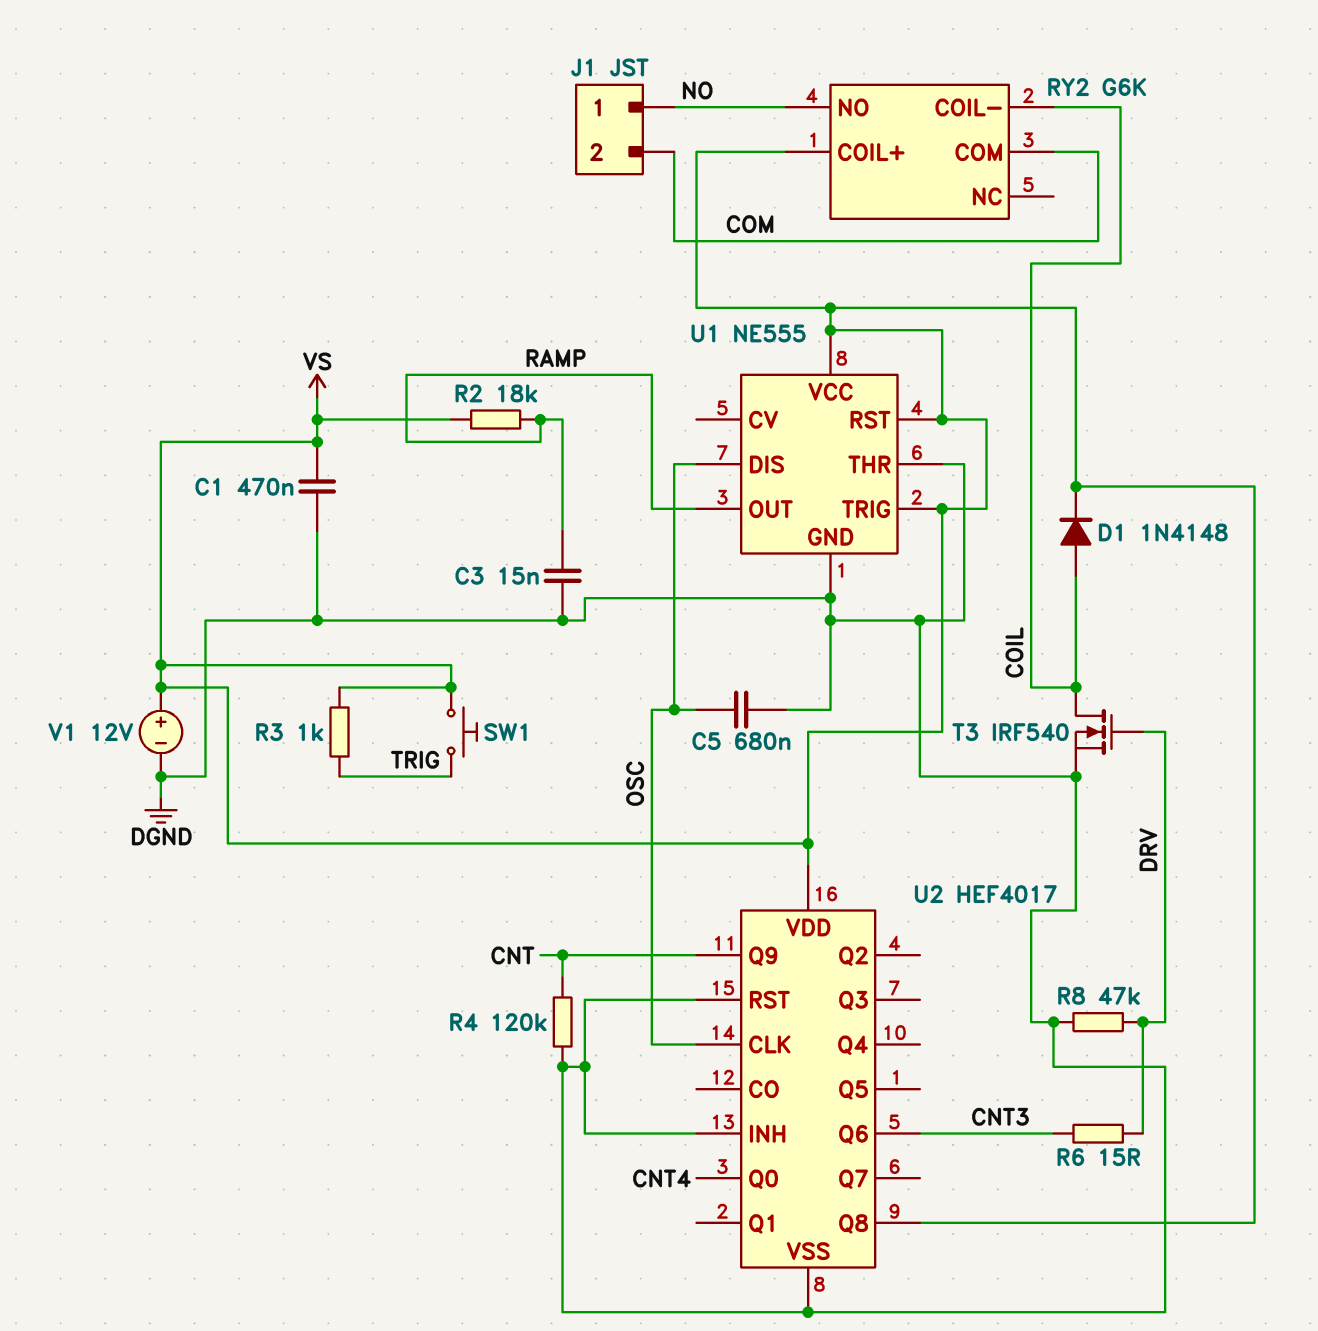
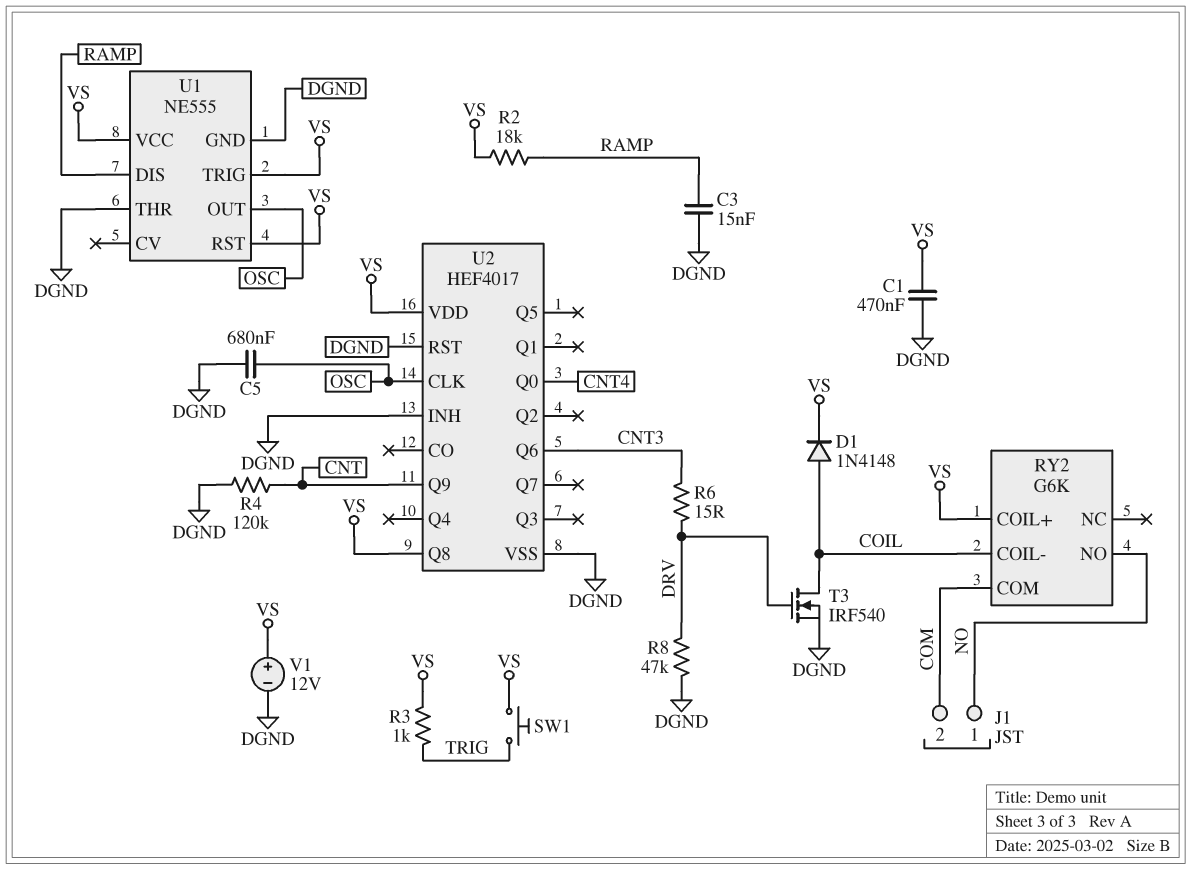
U1 pin DIS: OSC -> RAMP
U1 pin OUT: RAMP -> OSC

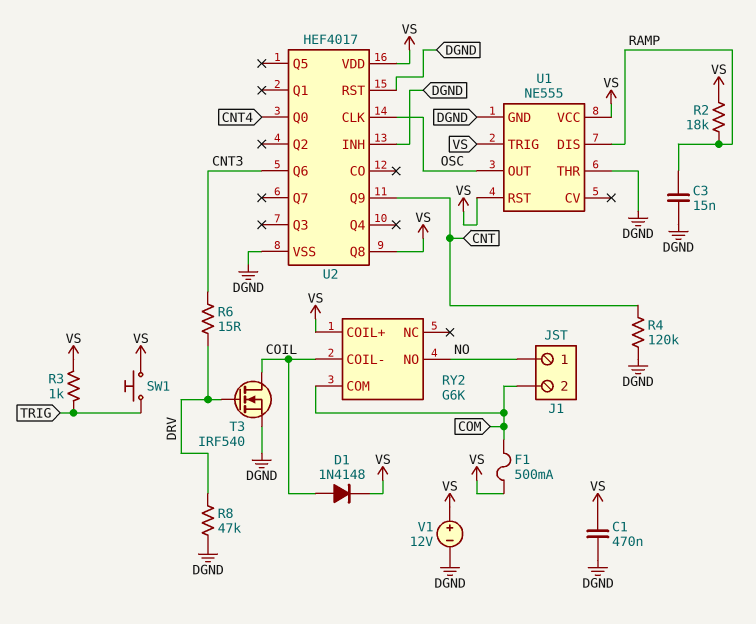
C5: 680nF (DGND, OSC) -> none
F1: none -> 500mA (COM, VS)

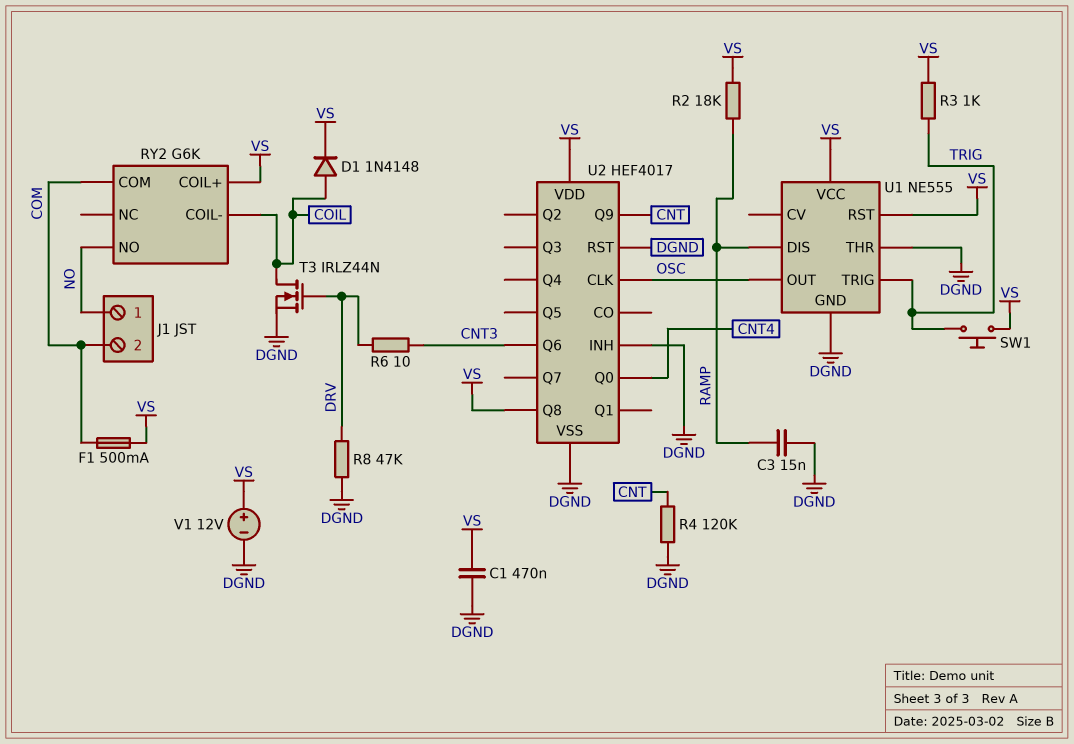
R6: 15 (CNT3, DRV) -> 10 (CNT3, DRV)
T3: NMOS IRF540 (G DRV, D COIL, S DGND) -> NMOS IRLZ44N (G DRV, D COIL, S DGND)
U1 pin TRIG: VS -> TRIG

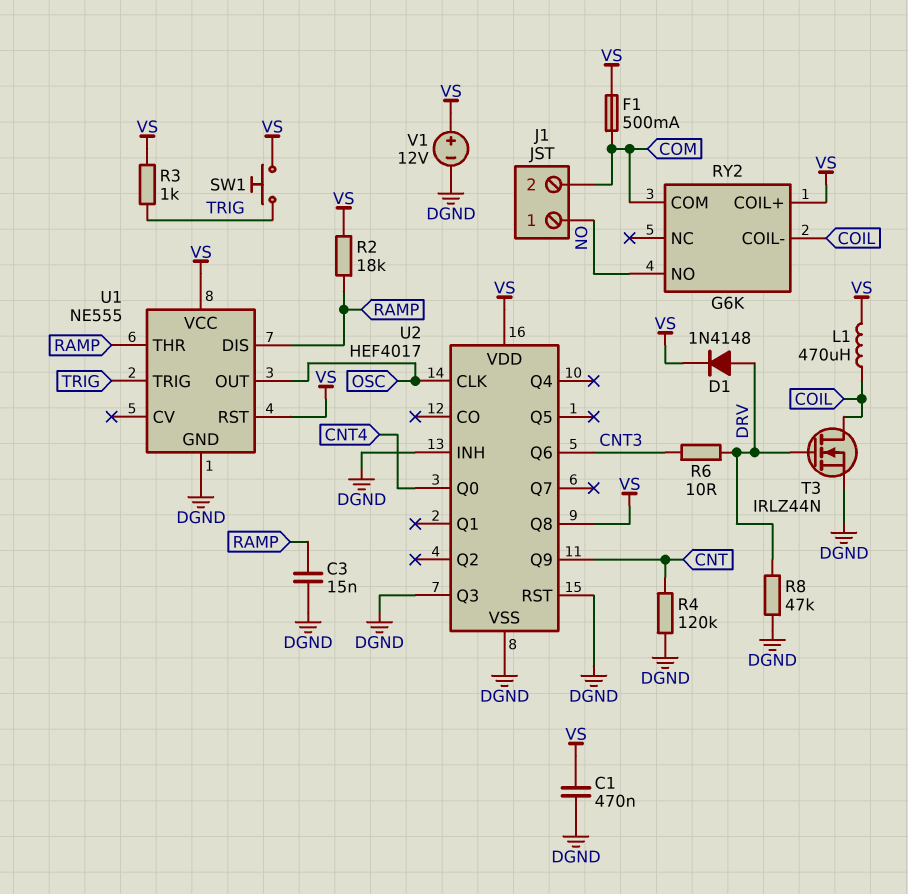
D1: diode 1N4148 (A COIL, K VS) -> diode 1N4148 (A DRV, K VS)
L1: none -> 470uH (COIL, VS)
U1 pin THR: DGND -> RAMP
U2 pin Q3: none -> DGND

